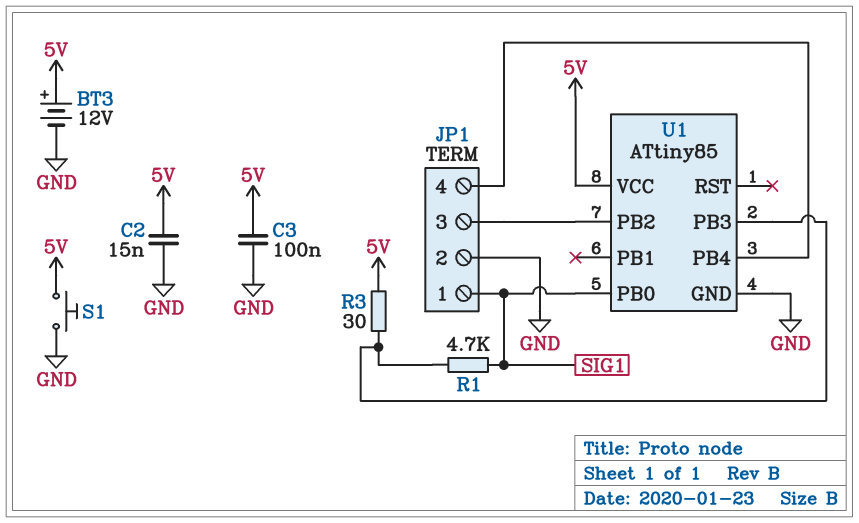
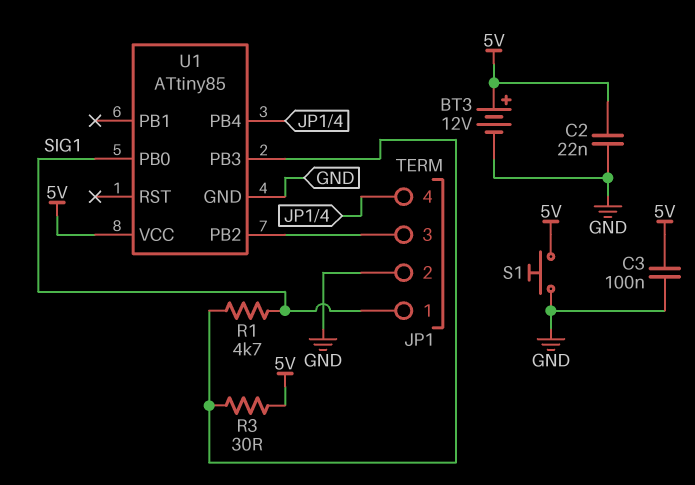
C2: 15nF (5V, GND) -> 22nF (5V, GND)

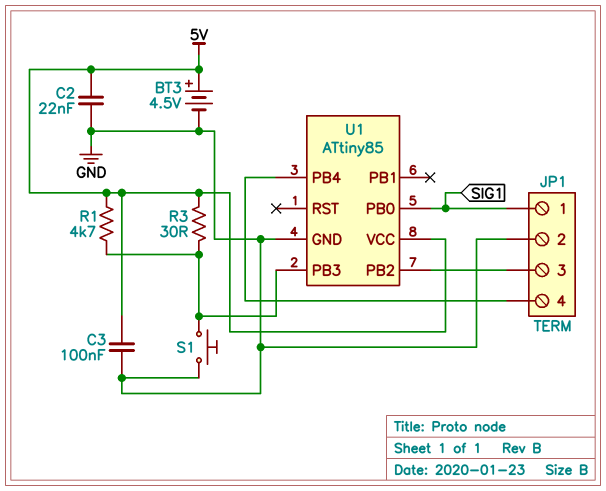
BT3: 12V (plus 5V, minus GND) -> 4.5V (plus 5V, minus GND)
R1: 4.7k (SIG1, U1/PB3) -> 4.7k (5V, U1/PB3)
S1: button (5V, GND) -> button (GND, U1/PB3)

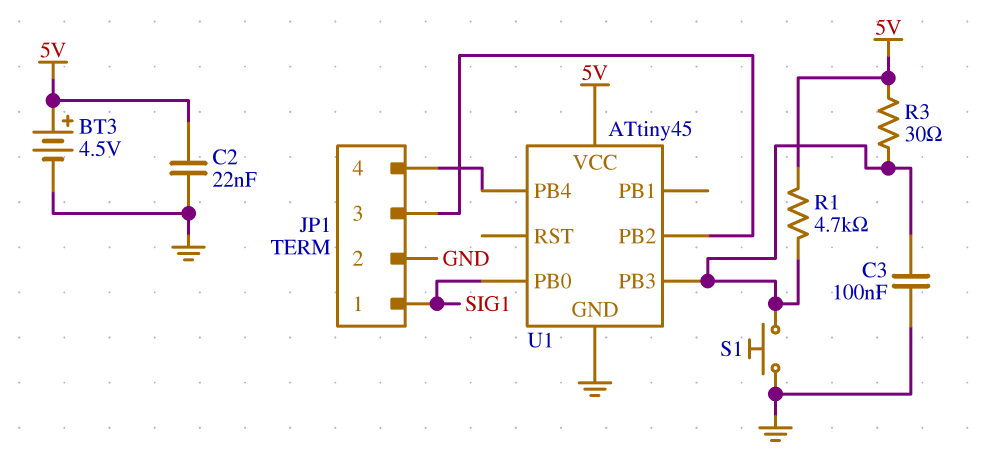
C3: 100nF (5V, GND) -> 100nF (GND, U1/PB3)
U1: ATtiny85 -> ATtiny45

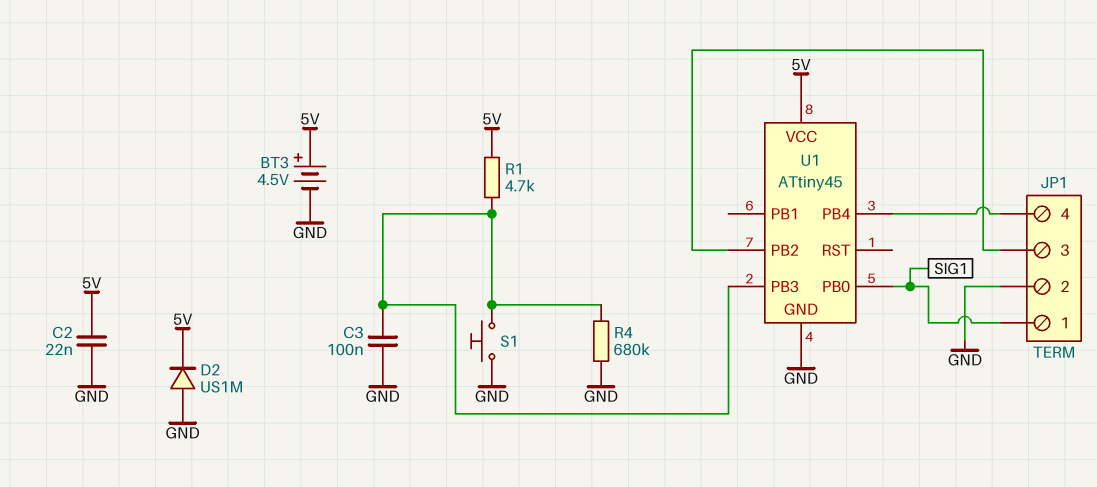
D2: none -> diode US1M (A GND, K 5V)
R3: 30 (5V, U1/PB3) -> none
R4: none -> 680k (GND, U1/PB3)

